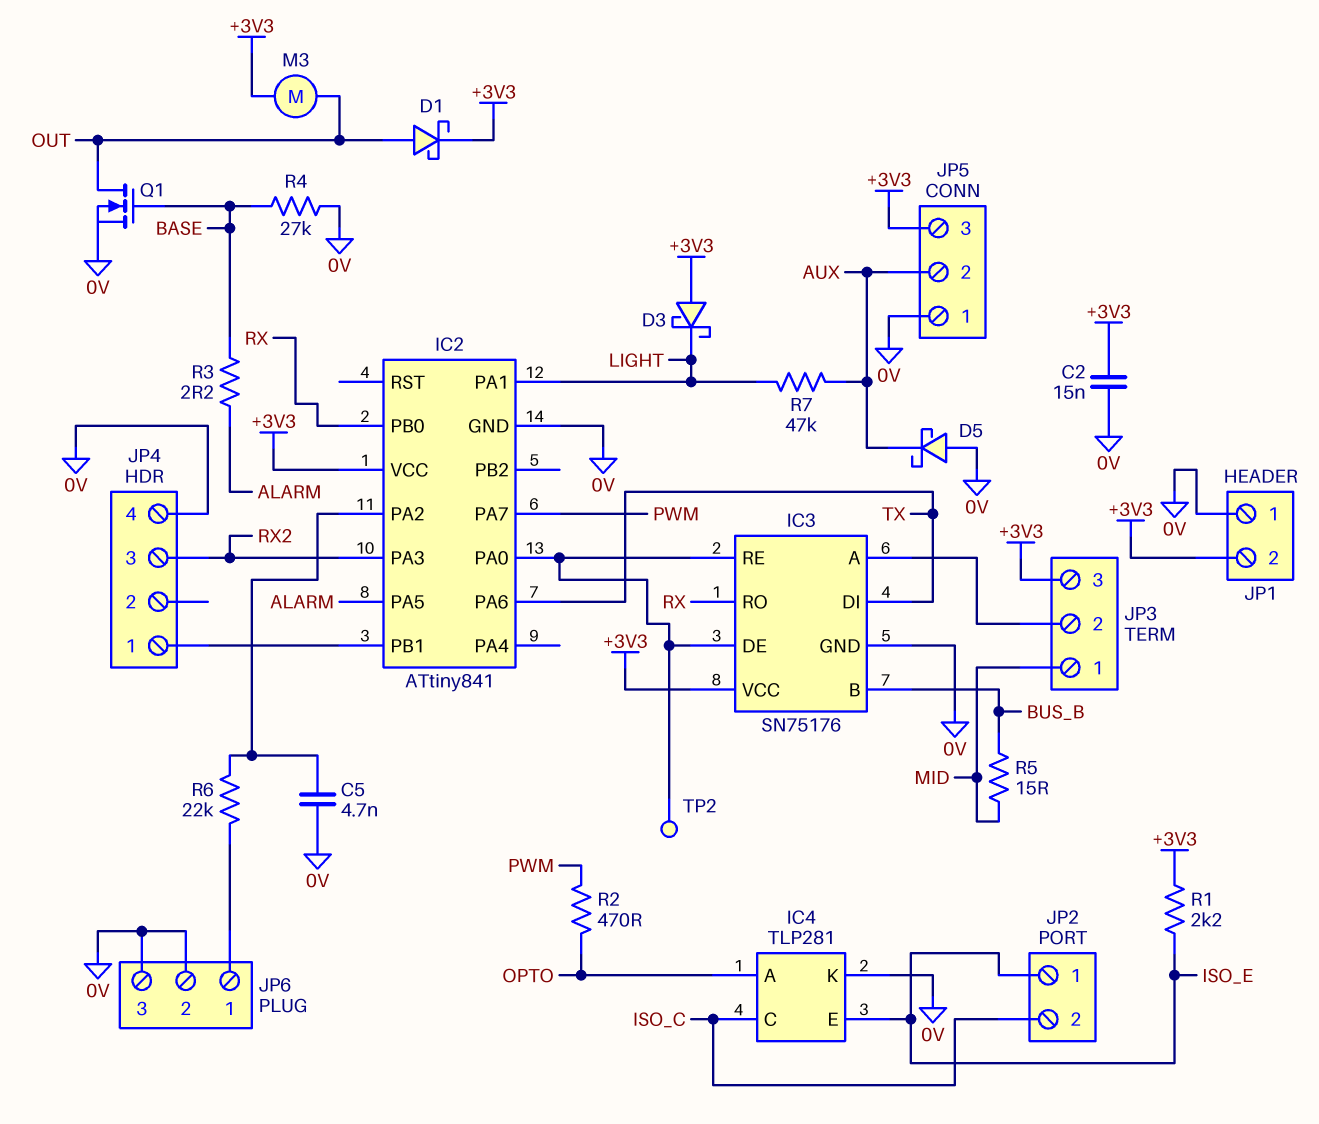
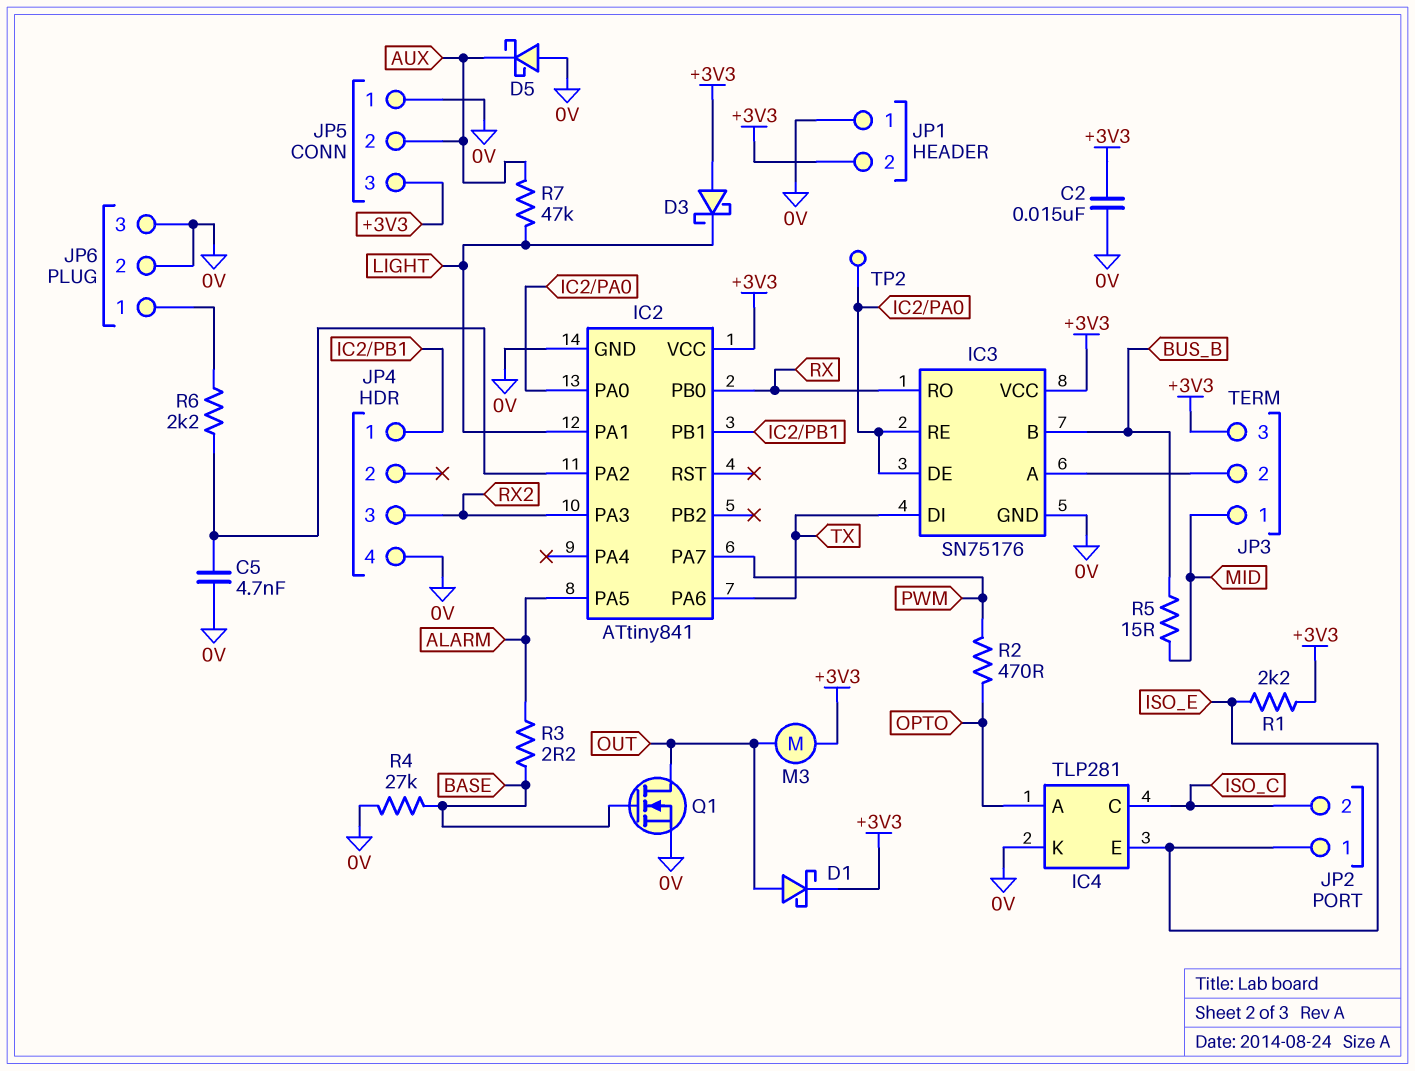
R6: 22k (IC2/PA2, JP6/1) -> 2.2k (IC2/PA2, JP6/1)

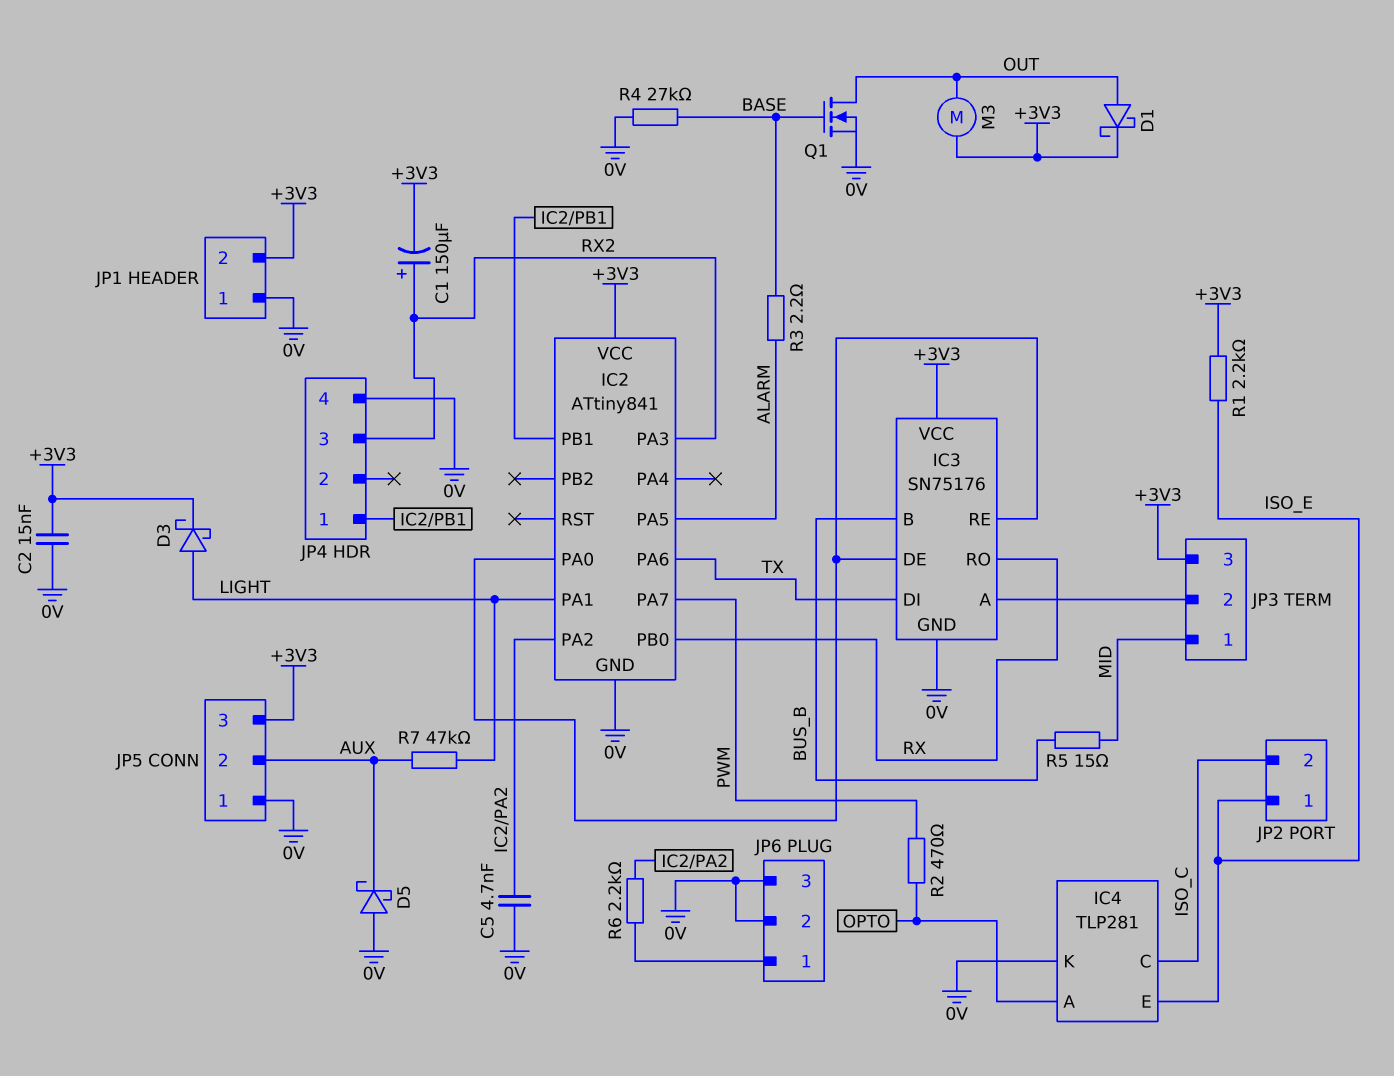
C1: none -> 150uF (plus RX2, minus +3V3)
D3: schottky (A +3V3, K LIGHT) -> schottky (A LIGHT, K +3V3)
TP2: test point (IC2/PA0) -> none

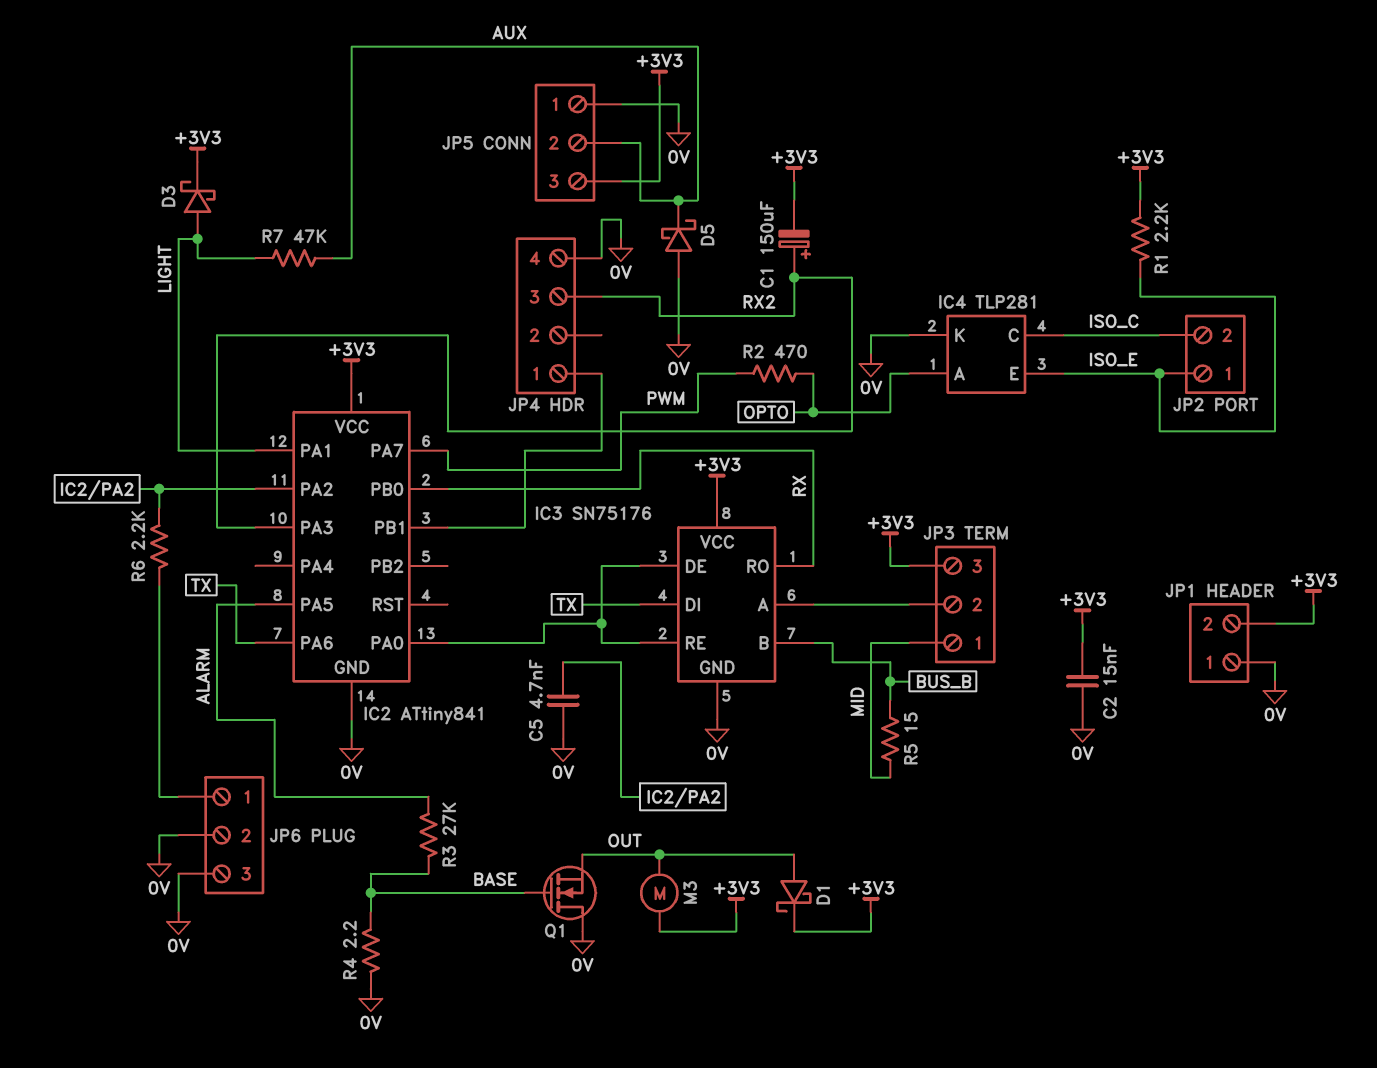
Q1: NMOS (G BASE, D OUT, S 0V) -> NMOS (G BASE, D 0V, S OUT)
R3: 2.2 (ALARM, BASE) -> 27k (ALARM, BASE)
R4: 27k (0V, BASE) -> 2.2 (0V, BASE)

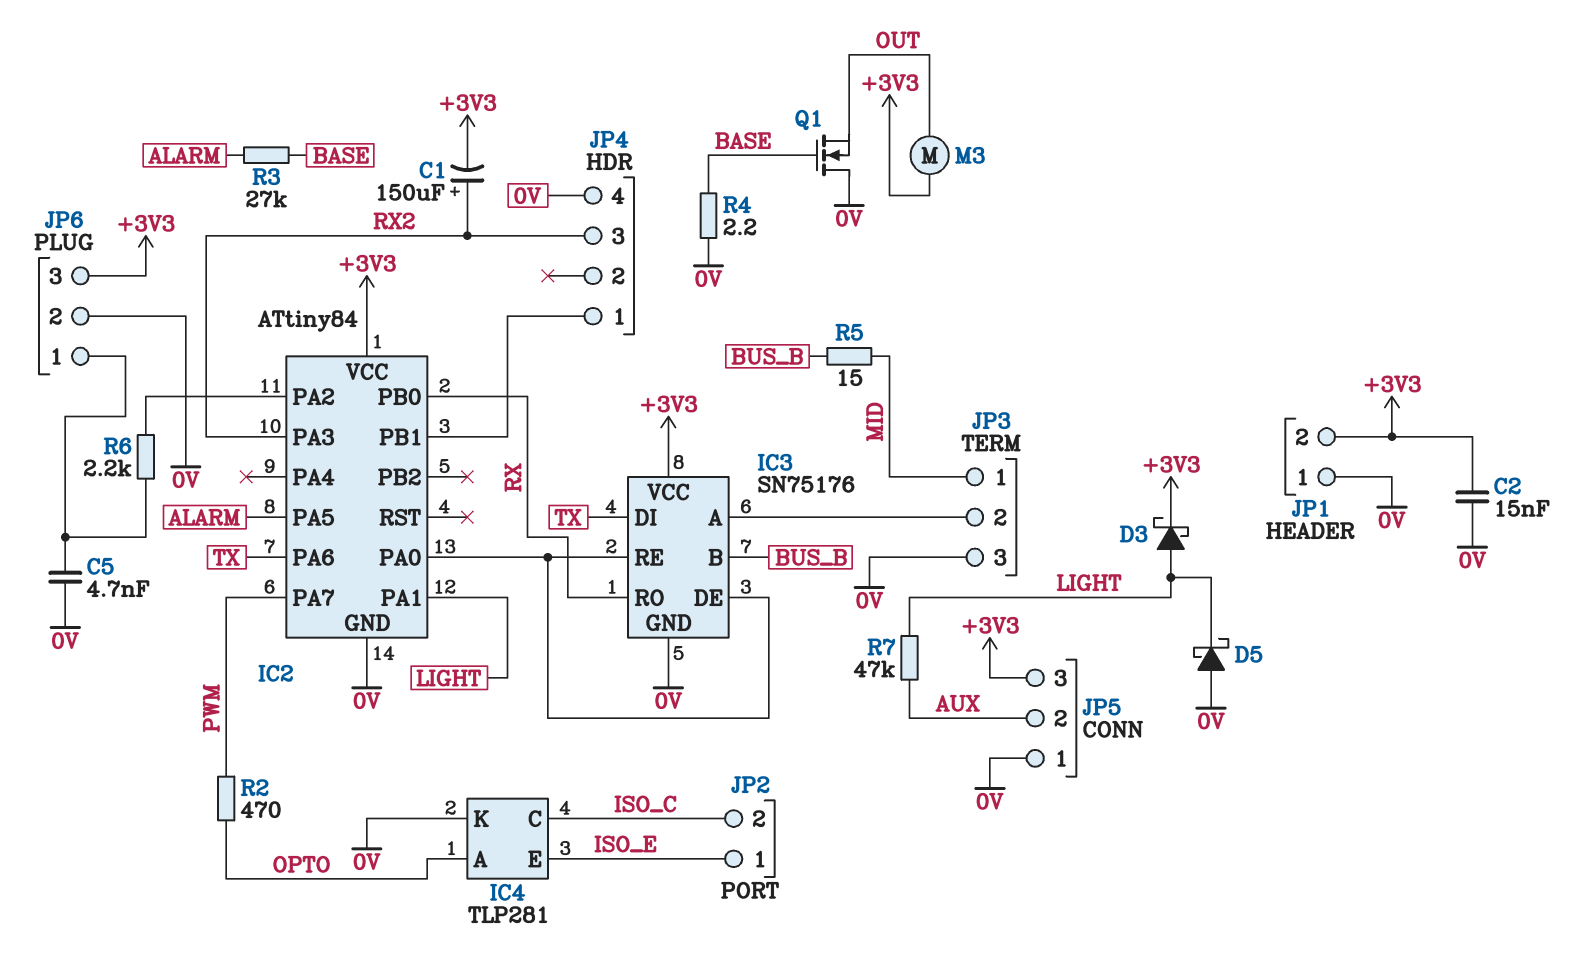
C5: 4.7nF (0V, IC2/PA2) -> 4.7nF (0V, JP6/1)
D1: schottky (A OUT, K +3V3) -> none
D5: schottky (A 0V, K AUX) -> schottky (A 0V, K LIGHT)
IC2: ATtiny841 -> ATtiny84
JP3 pin 3: +3V3 -> 0V
JP6 pin 3: 0V -> +3V3
R1: 2.2k (+3V3, ISO_E) -> none

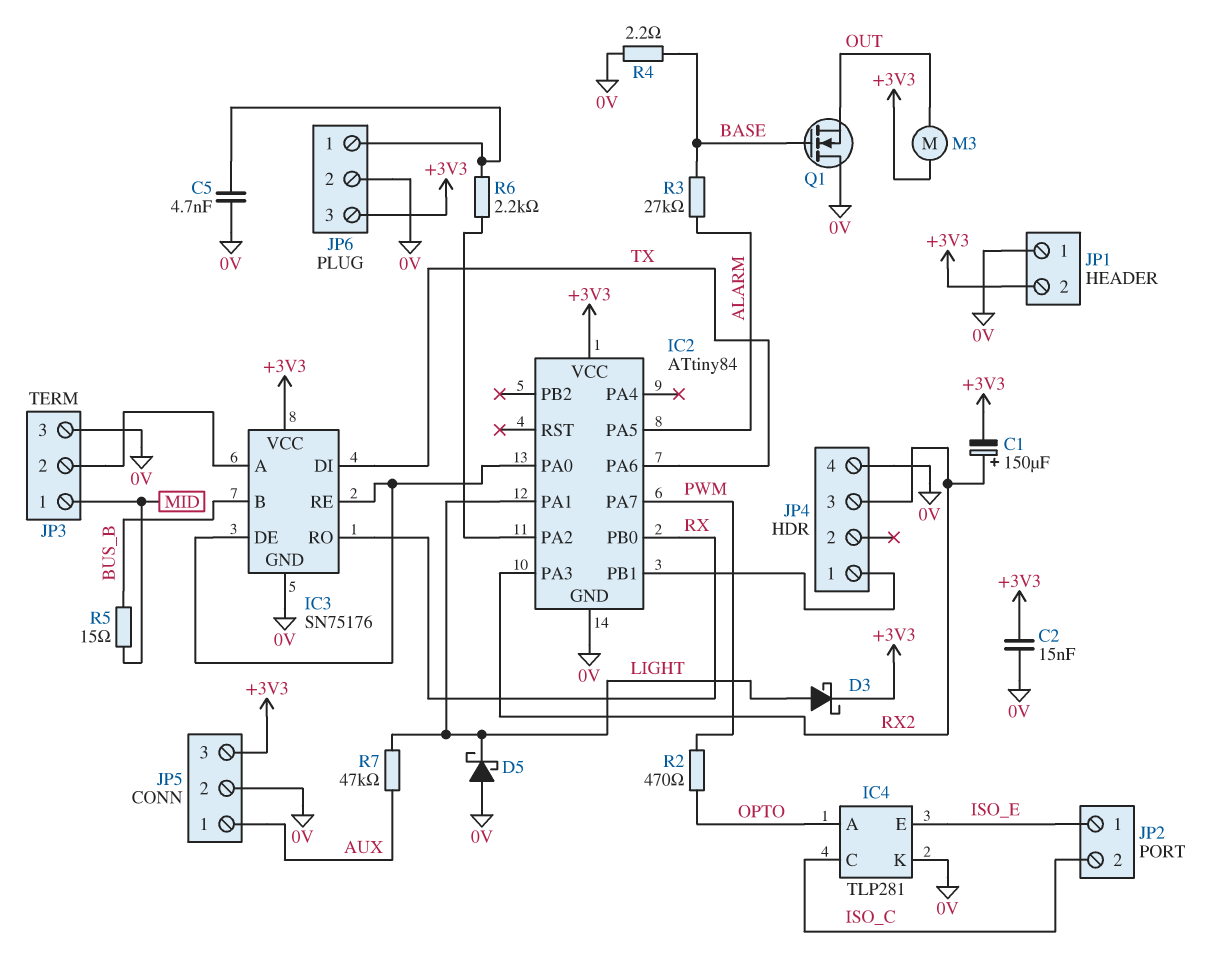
JP5 pin 1: 0V -> AUX
JP5 pin 2: AUX -> 0V

